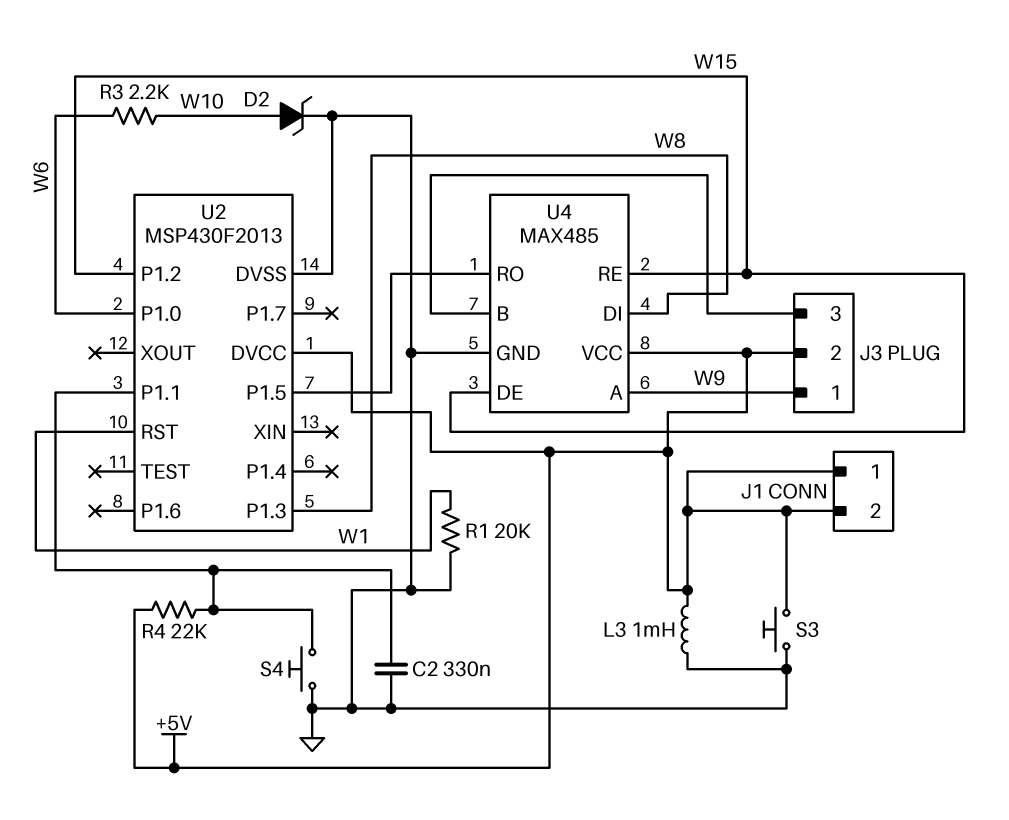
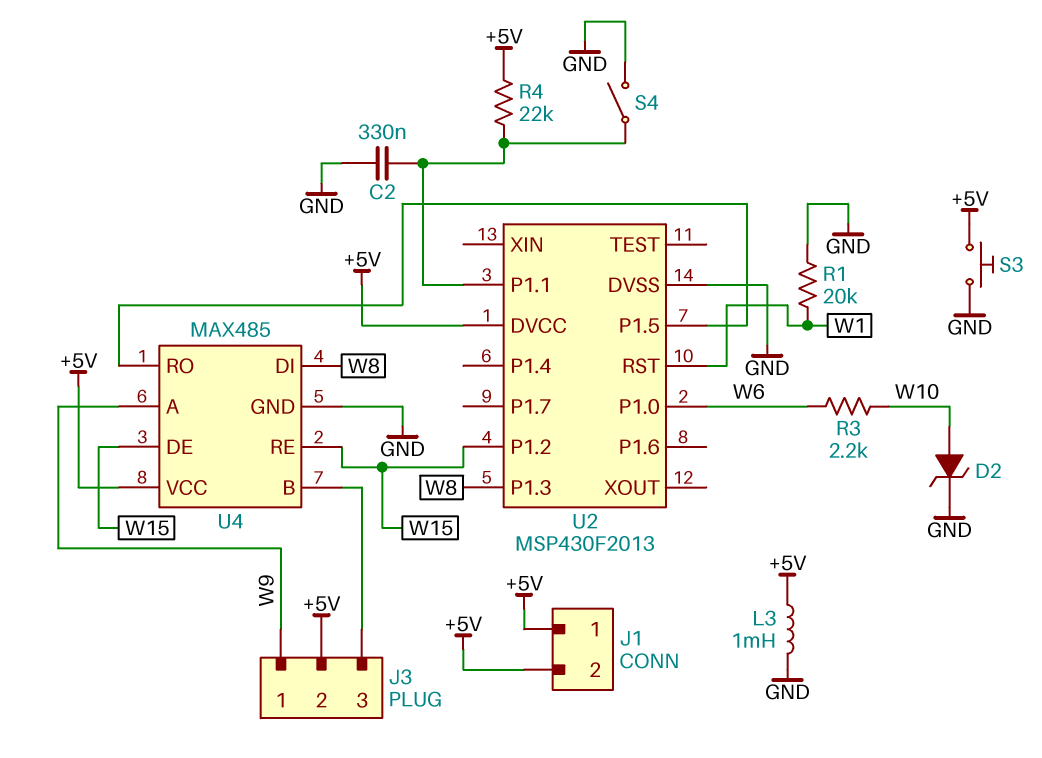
S4: button (GND, U2/P1.1) -> switch (GND, U2/P1.1)

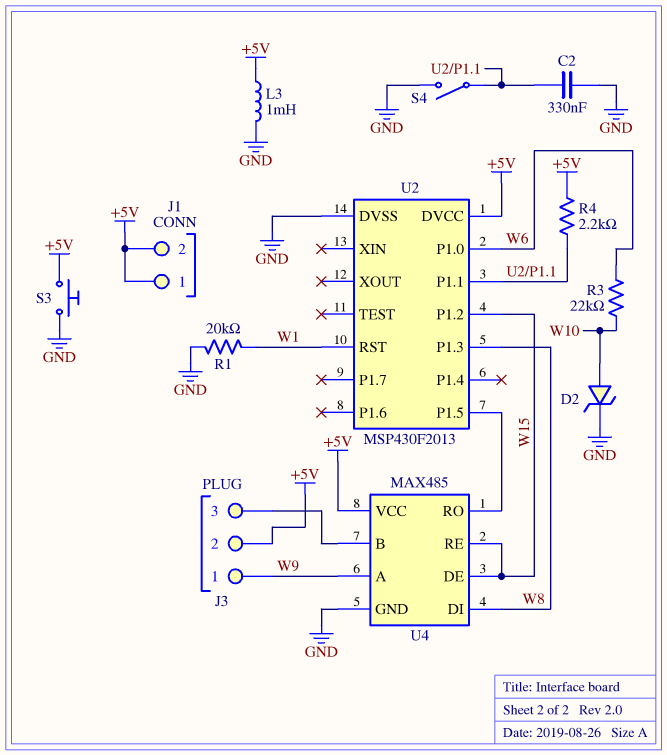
R3: 2.2k (W6, W10) -> 22k (W6, W10)
R4: 22k (+5V, U2/P1.1) -> 2.2k (+5V, U2/P1.1)

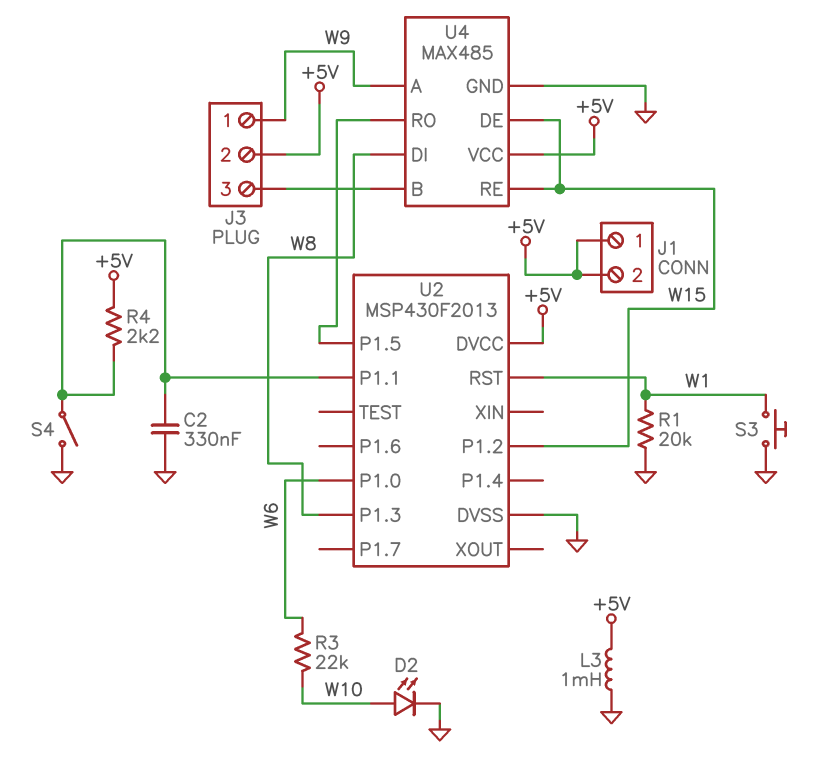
D2: zener (A W10, K GND) -> LED (A W10, K GND)
S3: button (+5V, GND) -> button (GND, W1)

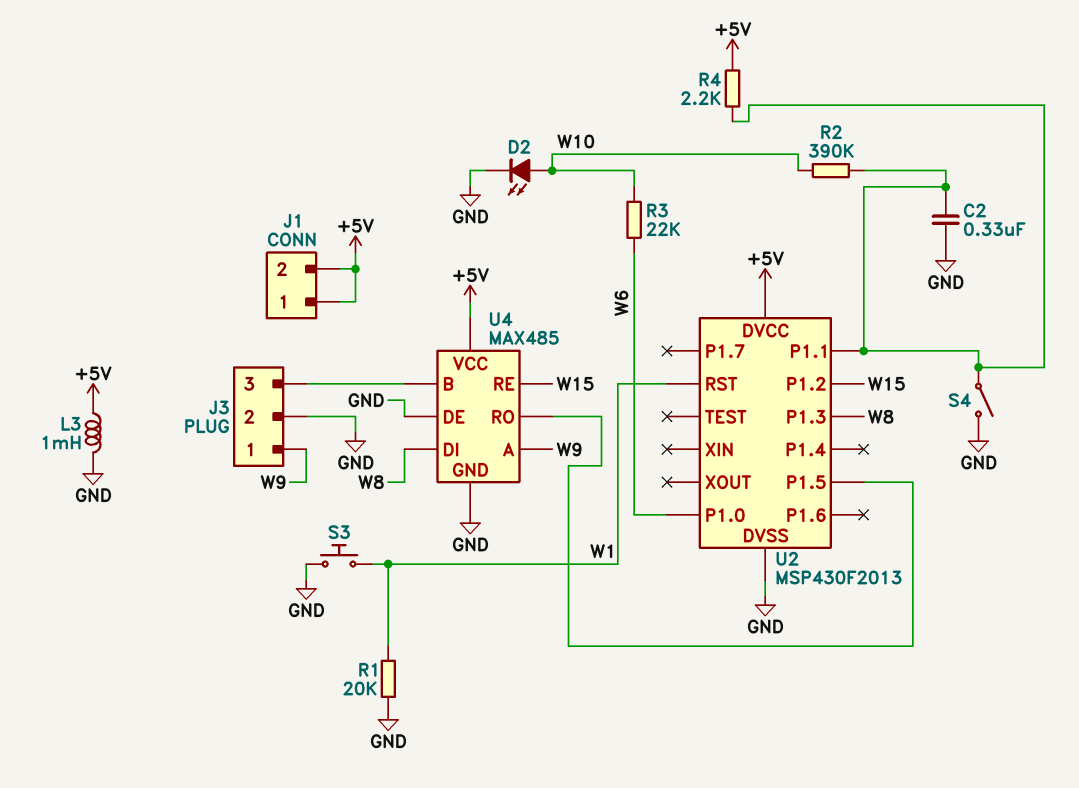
J3 pin 2: +5V -> GND
R2: none -> 390k (U2/P1.1, W10)
U4 pin DE: W15 -> GND

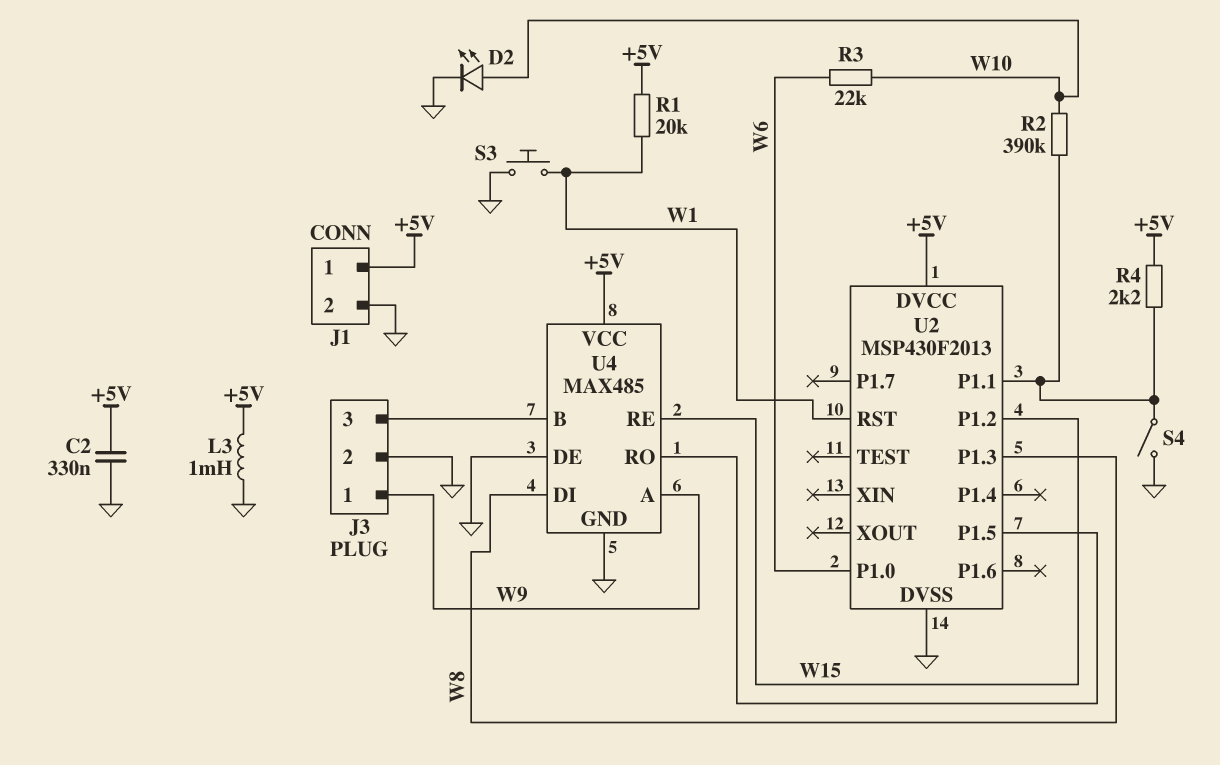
C2: 330nF (GND, U2/P1.1) -> 330nF (+5V, GND)
J1 pin 2: +5V -> GND
R1: 20k (GND, W1) -> 20k (+5V, W1)

